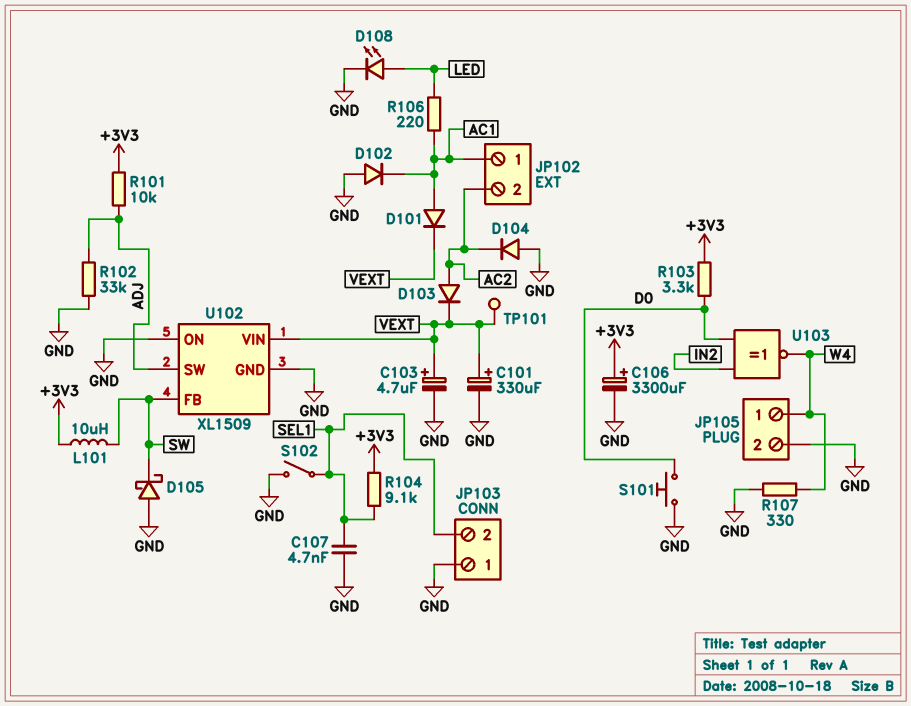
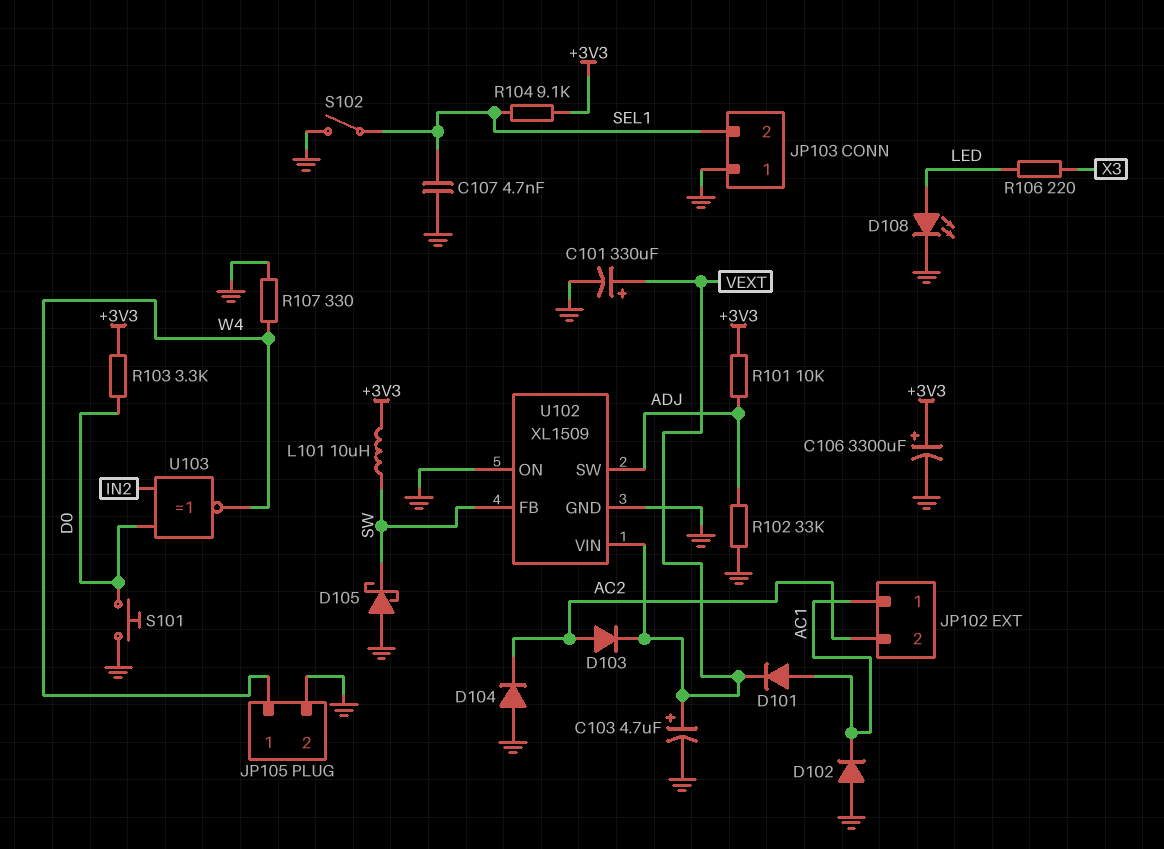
R106: 220 (AC1, LED) -> 220 (LED, X3)
TP101: test point (VEXT) -> none

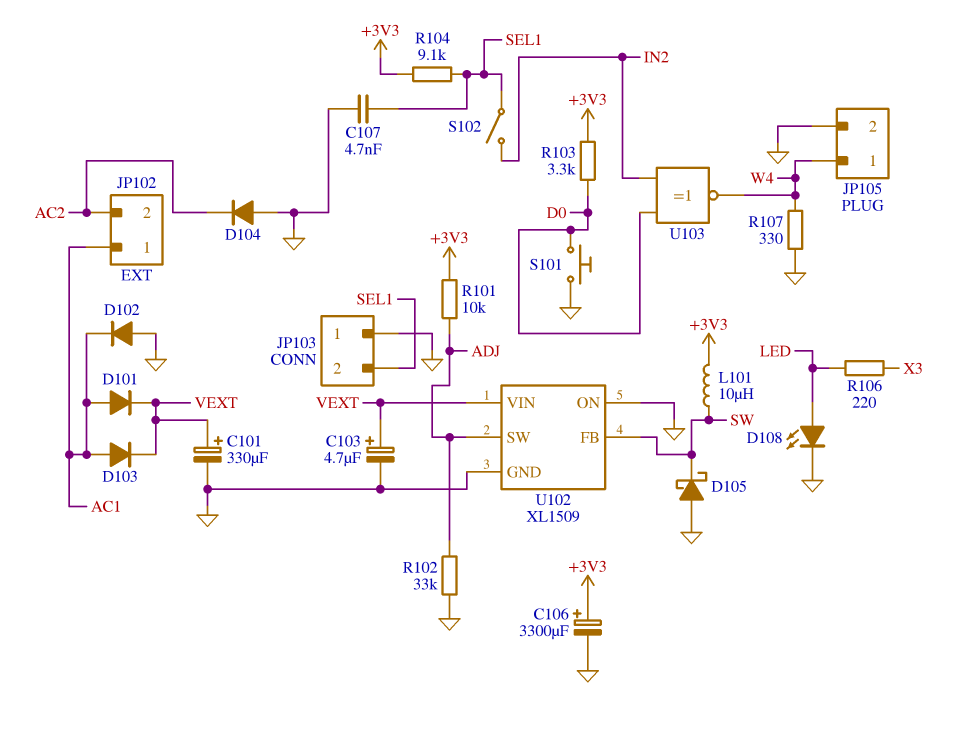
D103: diode (A AC2, K VEXT) -> diode (A AC1, K VEXT)
S102: switch (GND, SEL1) -> switch (IN2, SEL1)

